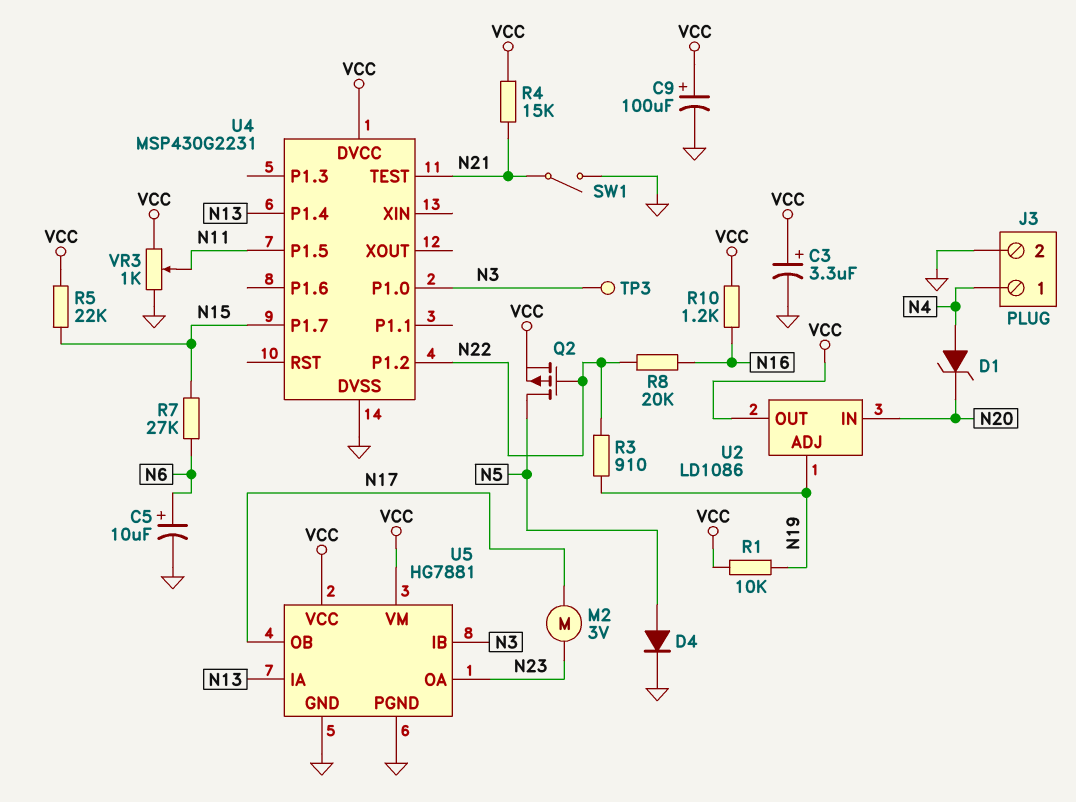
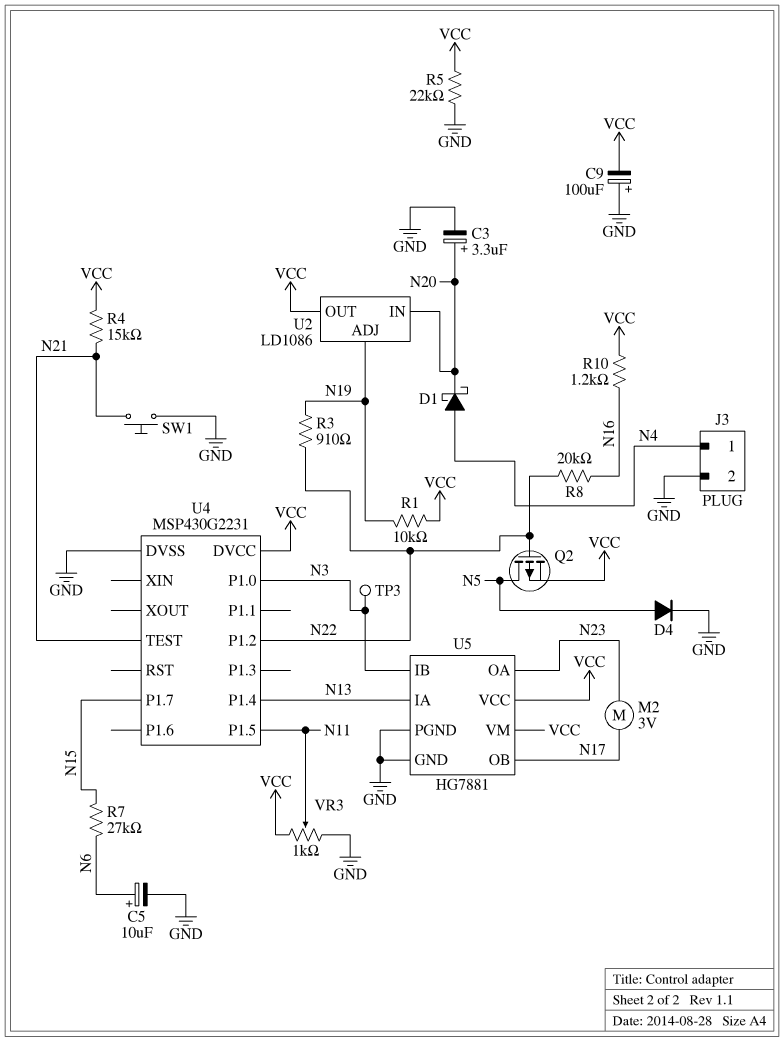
C3: 3.3uF (plus VCC, minus GND) -> 3.3uF (plus N20, minus GND)
C9: 100uF (plus VCC, minus GND) -> 100uF (plus GND, minus VCC)
D1: zener (A N4, K N20) -> schottky (A N4, K N20)
R5: 22k (N15, VCC) -> 22k (GND, VCC)
SW1: switch (GND, N21) -> button (GND, N21)

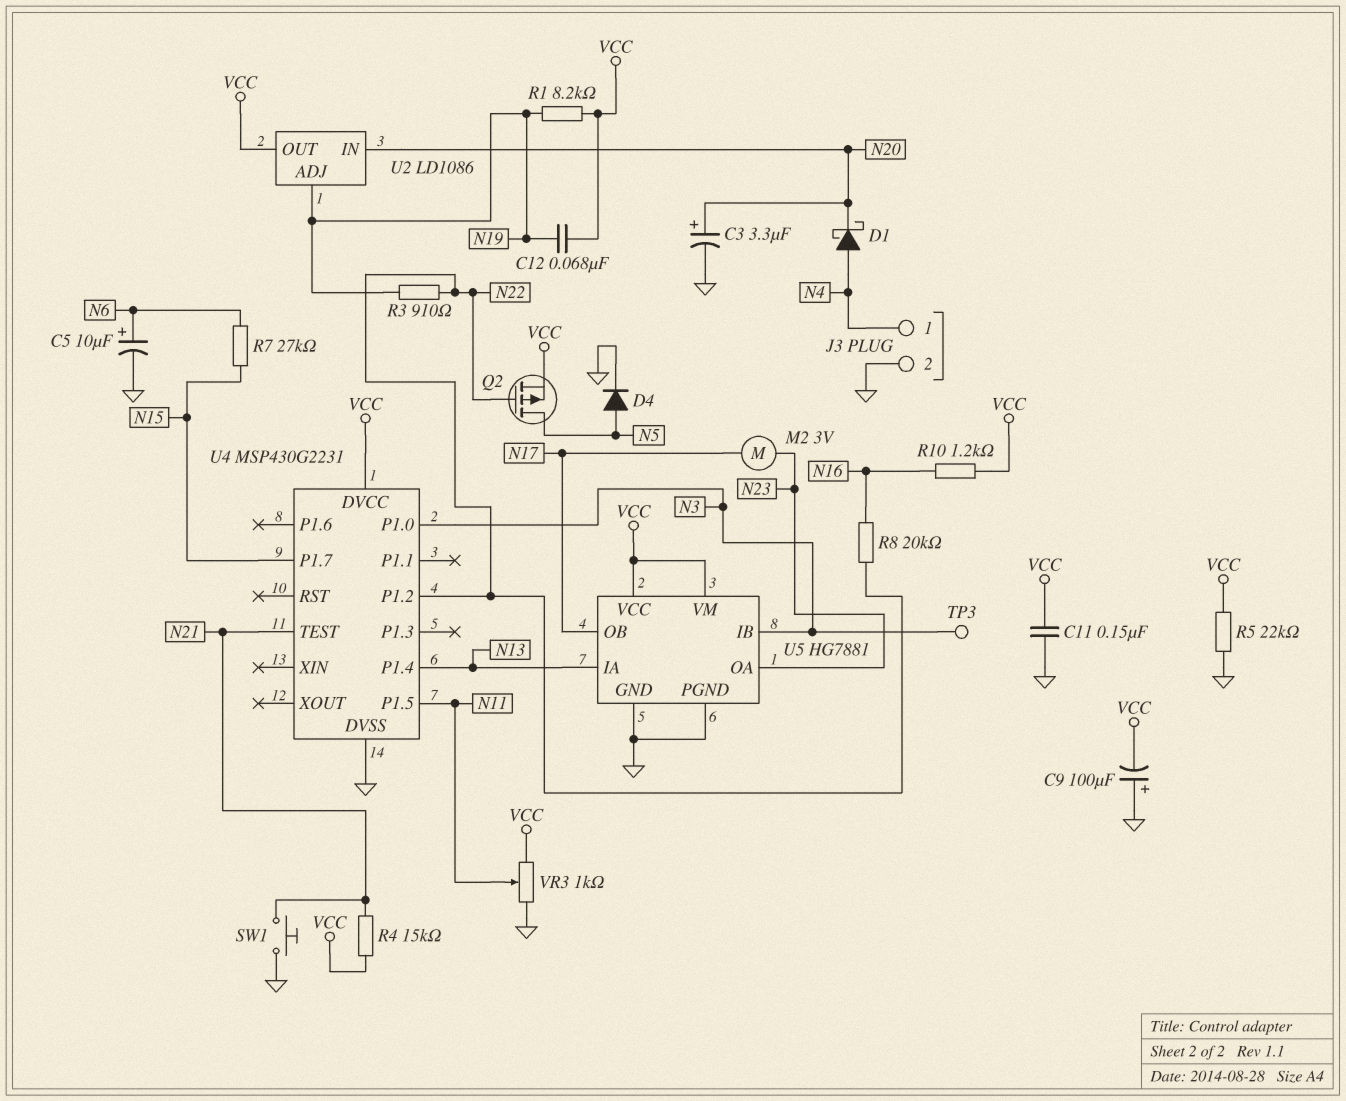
C11: none -> 150nF (GND, VCC)
C12: none -> 68nF (N19, VCC)
R1: 10k (N19, VCC) -> 8.2k (N19, VCC)

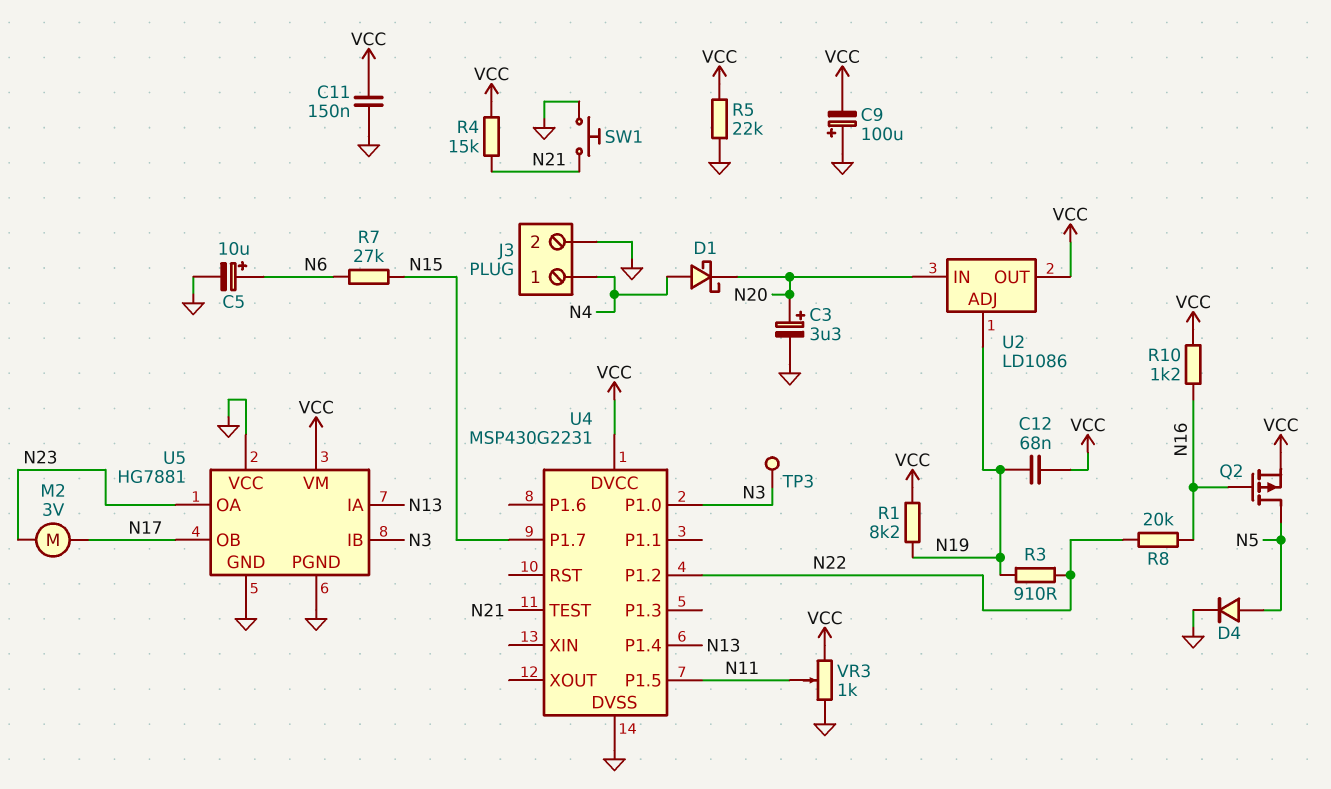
Q2: PMOS (G N22, D N5, S VCC) -> PMOS (G N16, D N5, S VCC)
U5 pin VCC: VCC -> GND

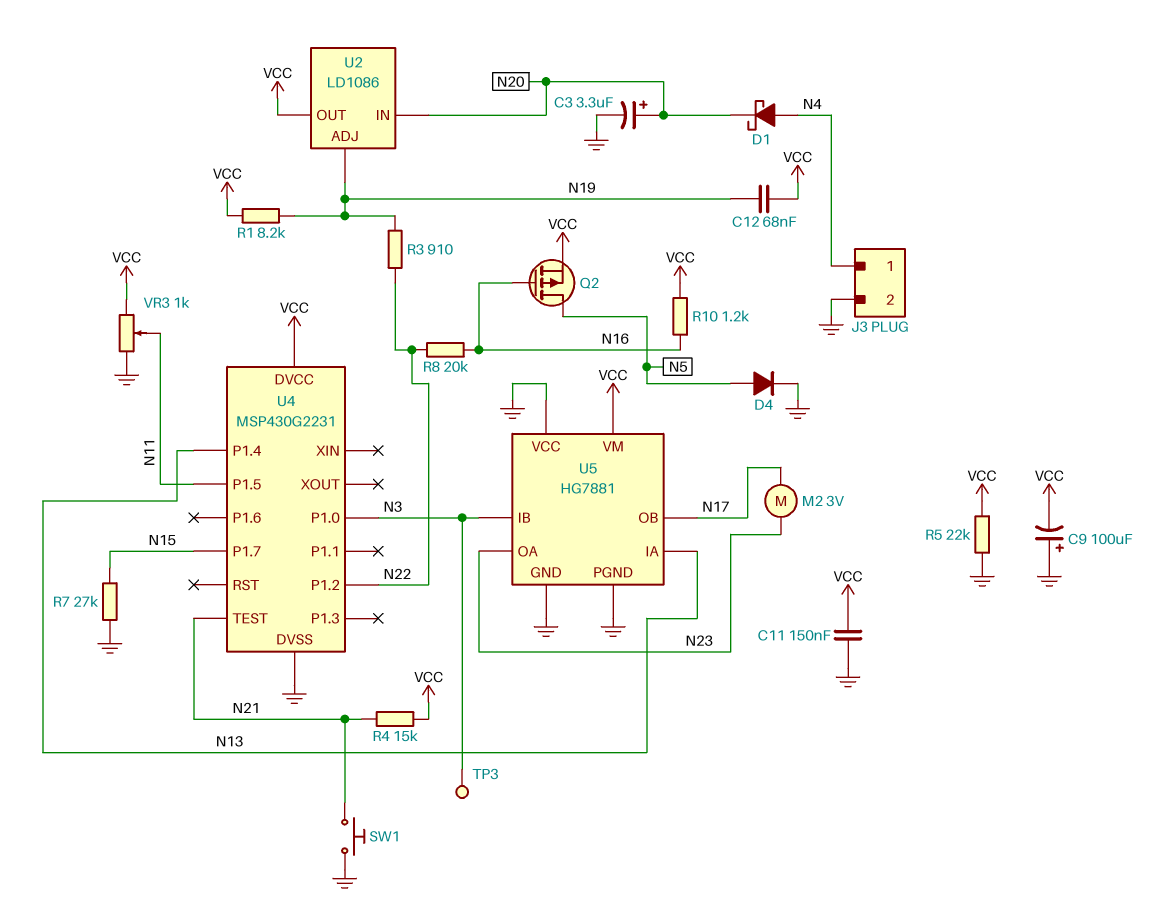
C5: 10uF (plus N6, minus GND) -> none
R7: 27k (N6, N15) -> 27k (GND, N15)

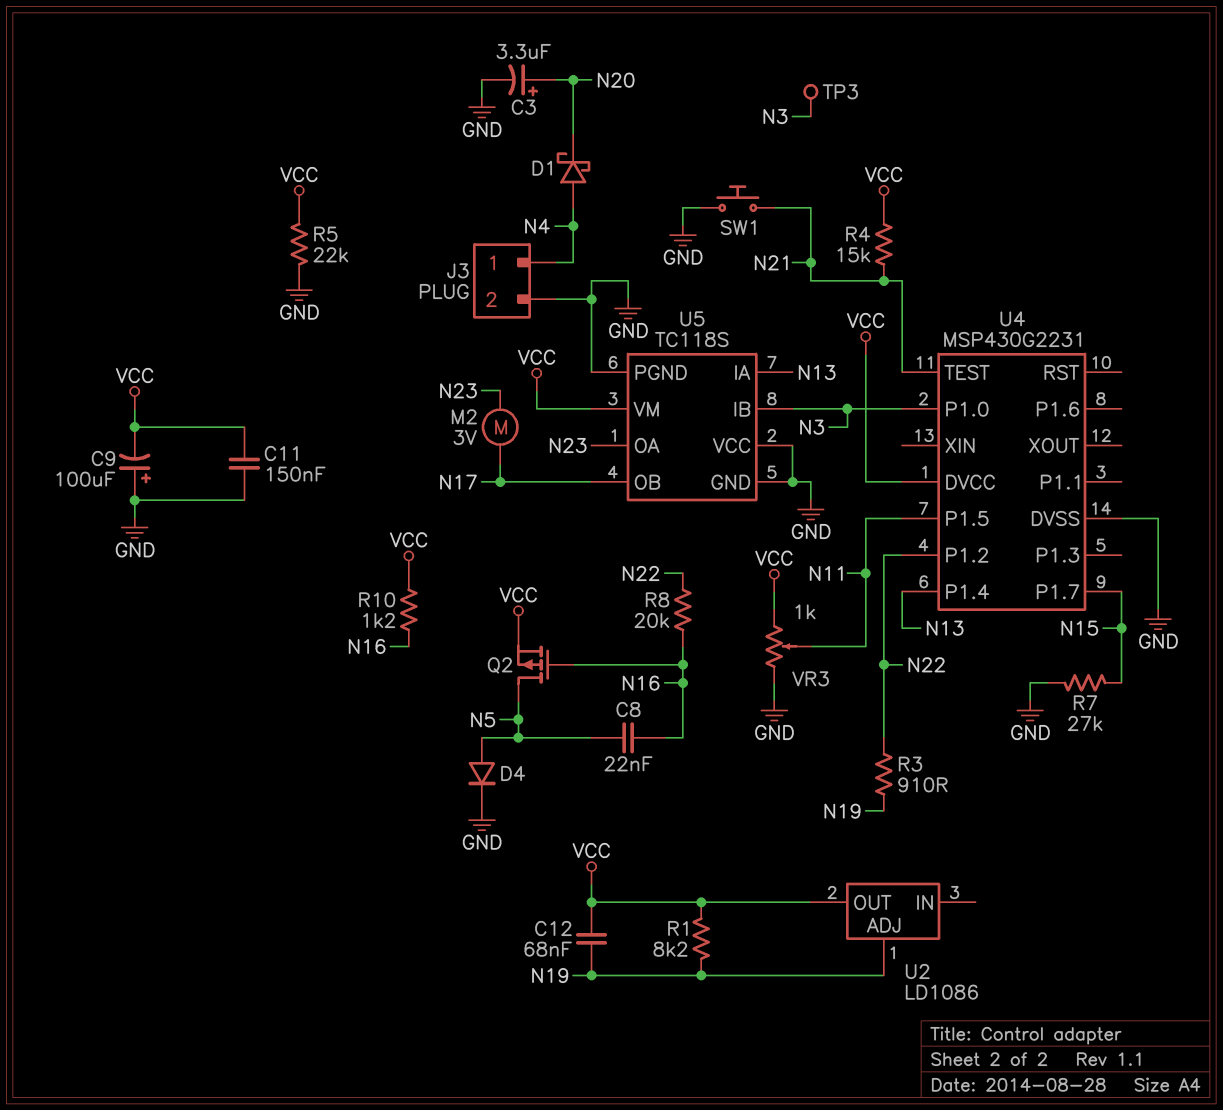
C8: none -> 22nF (N5, N16)
U2 pin IN: N20 -> none
U5: HG7881 -> TC118S

